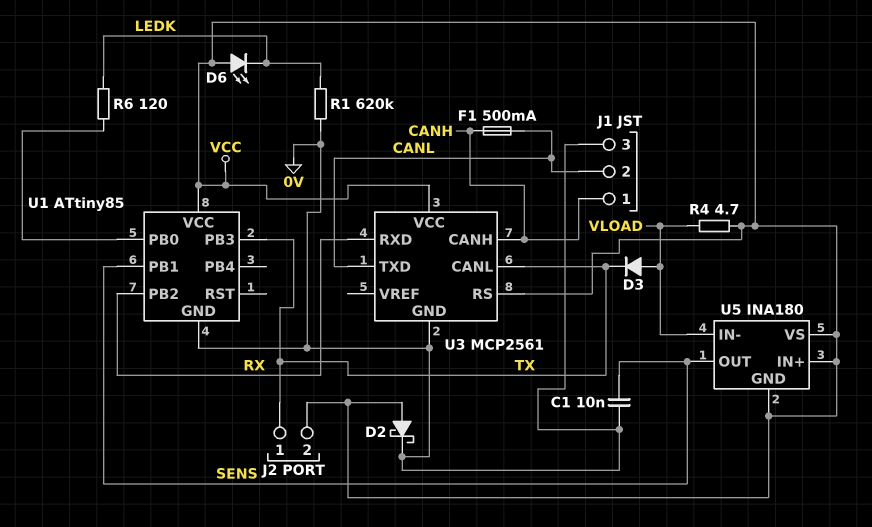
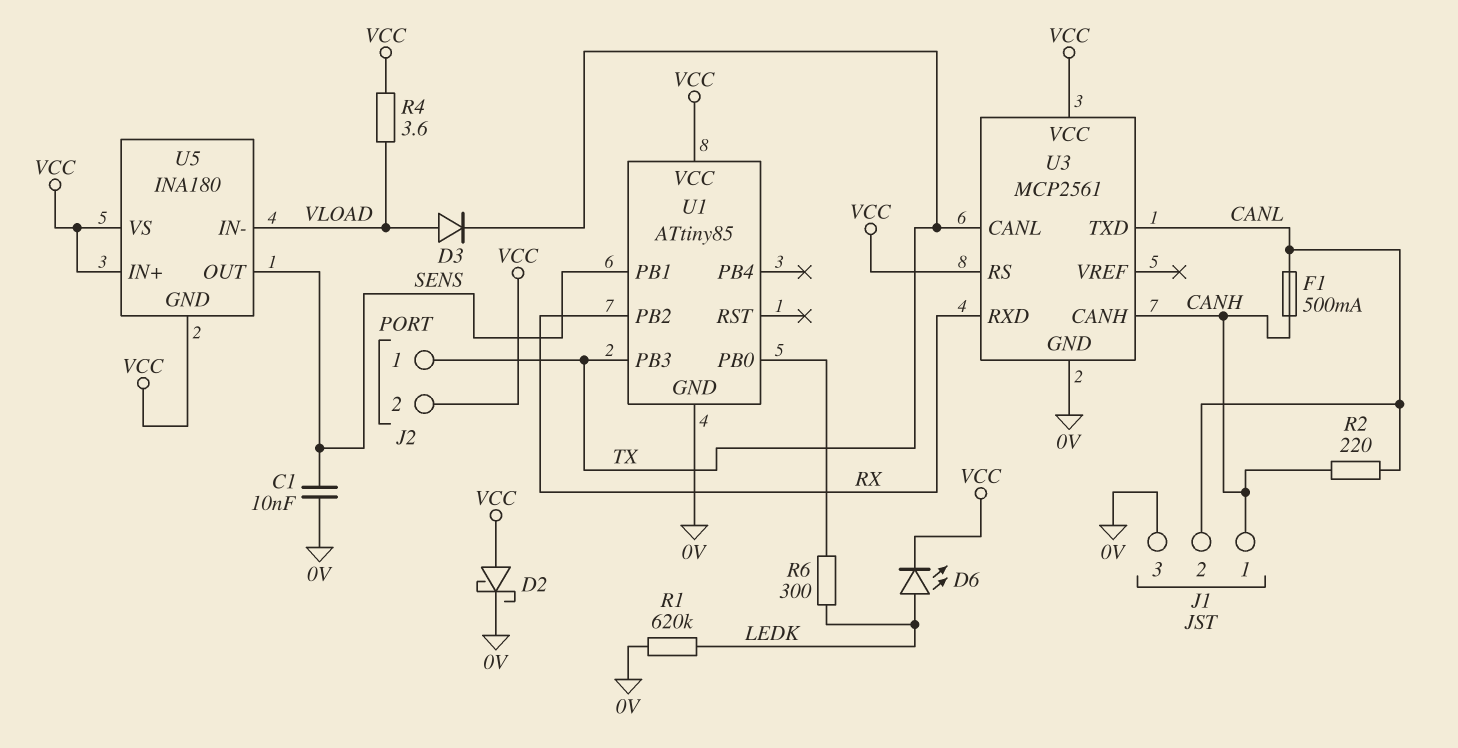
D6: LED (A VCC, K LEDK) -> LED (A LEDK, K VCC)
R2: none -> 220 (CANH, CANL)
R4: 4.7 (VCC, VLOAD) -> 3.6 (VCC, VLOAD)
R6: 120 (LEDK, U1/PB0) -> 300 (LEDK, U1/PB0)

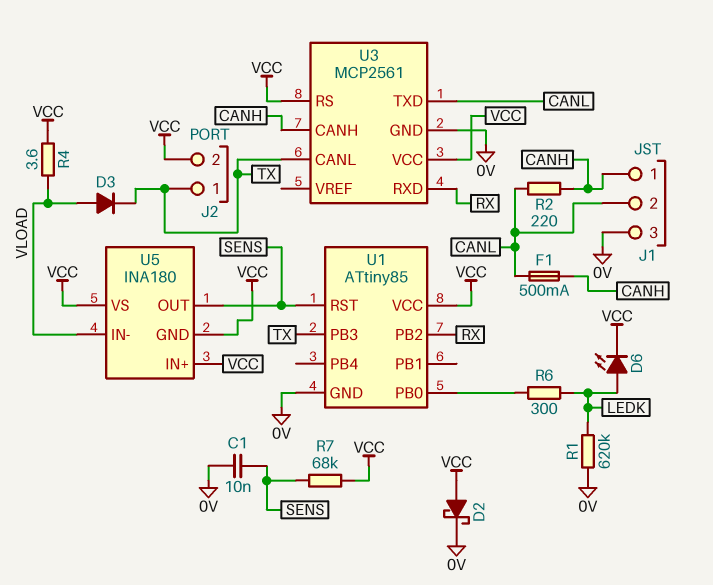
R7: none -> 68k (SENS, VCC)
U1 pin PB1: SENS -> none
U1 pin RST: none -> SENS

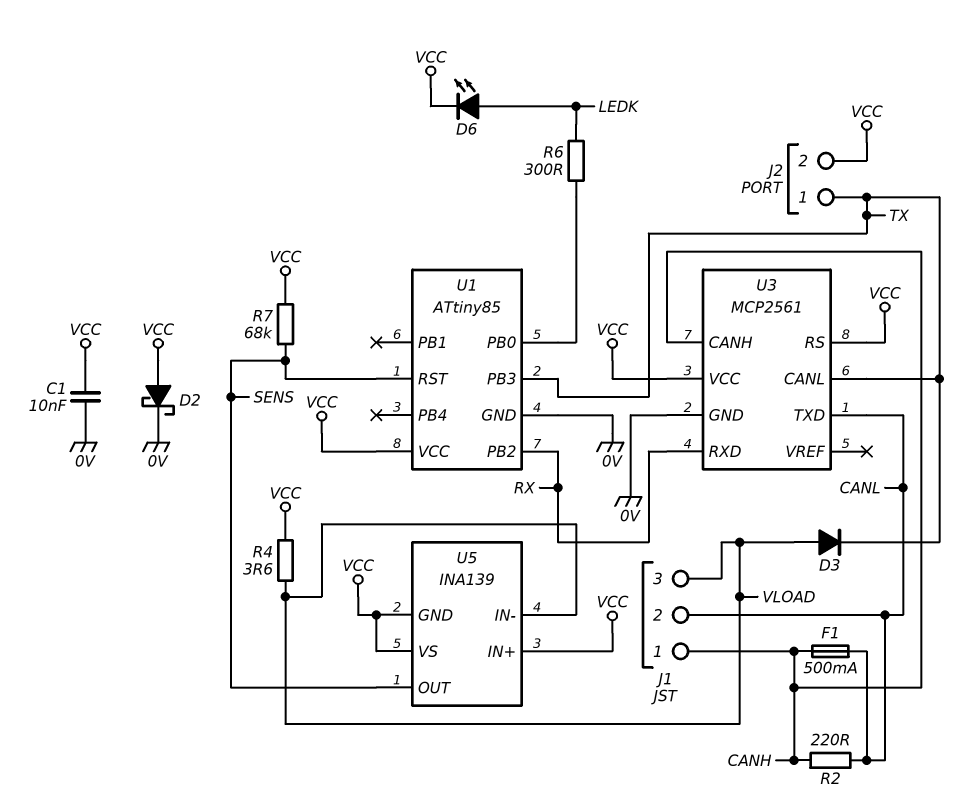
C1: 10nF (0V, SENS) -> 10nF (0V, VCC)
J1 pin 3: 0V -> VLOAD
R1: 620k (0V, LEDK) -> none
U5: INA180 -> INA139

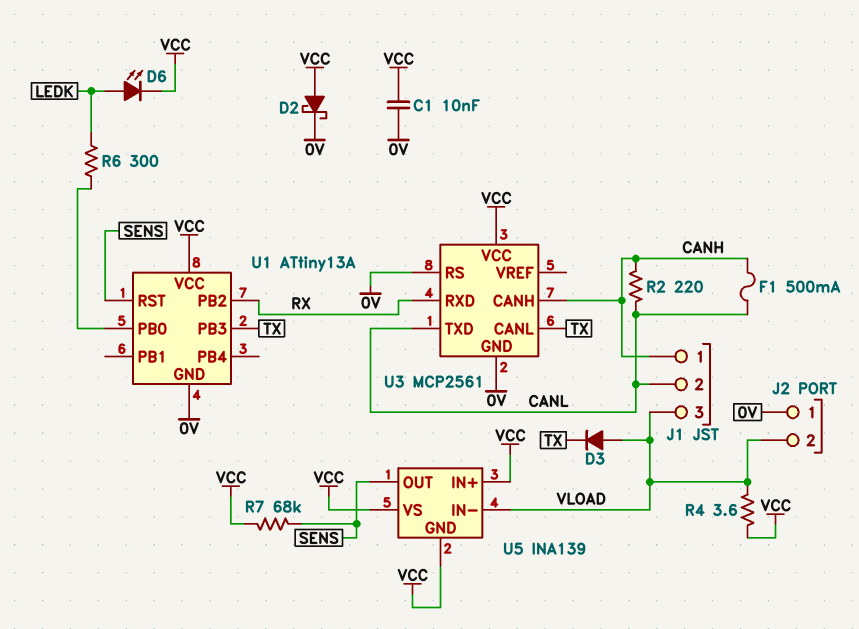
J2 pin 1: TX -> 0V
J2 pin 2: VCC -> VLOAD
U1: ATtiny85 -> ATtiny13A
U3 pin RS: VCC -> 0V

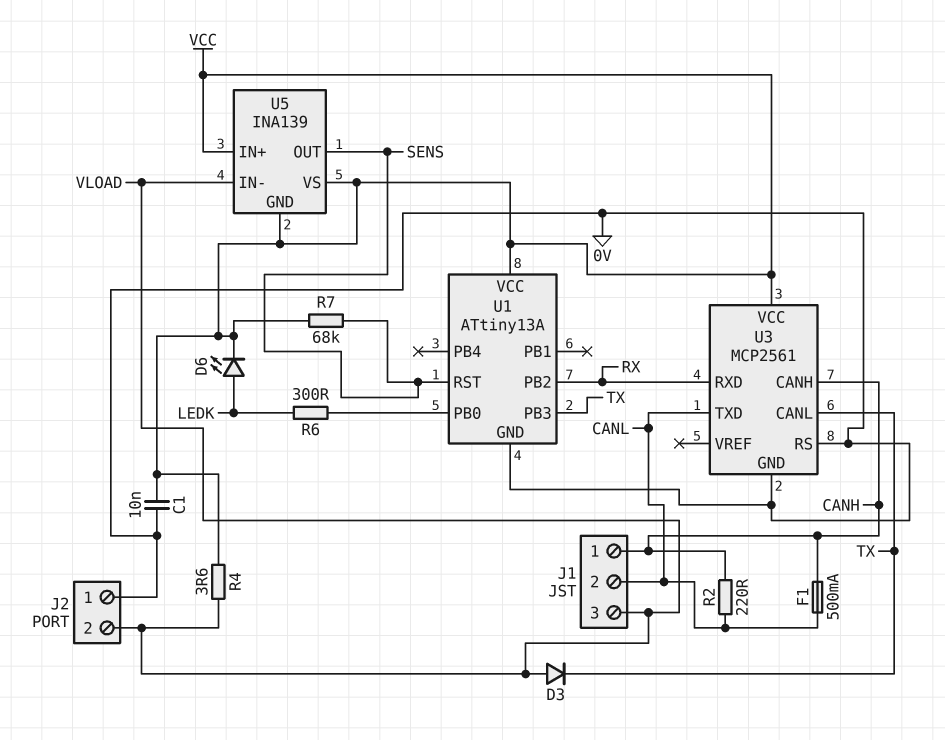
D2: schottky (A VCC, K 0V) -> none

